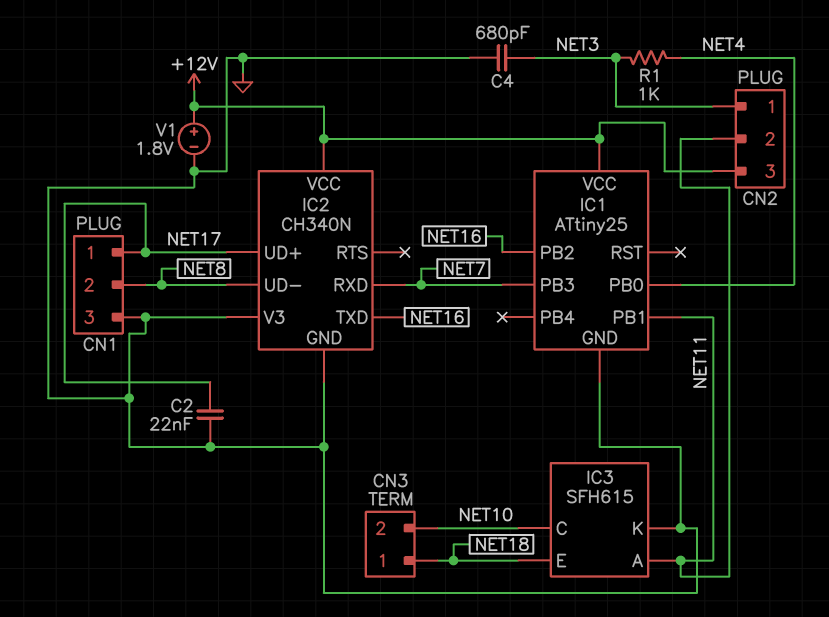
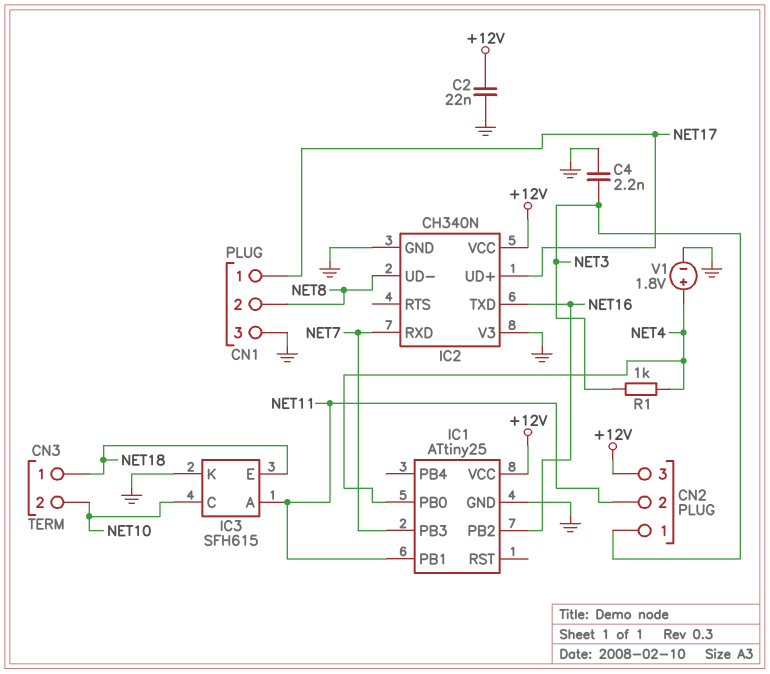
C2: 22nF (GND, NET17) -> 22nF (+12V, GND)
C4: 680pF (GND, NET3) -> 2.2nF (GND, NET3)
V1: 1.8V (plus +12V, minus GND) -> 1.8V (plus NET4, minus GND)

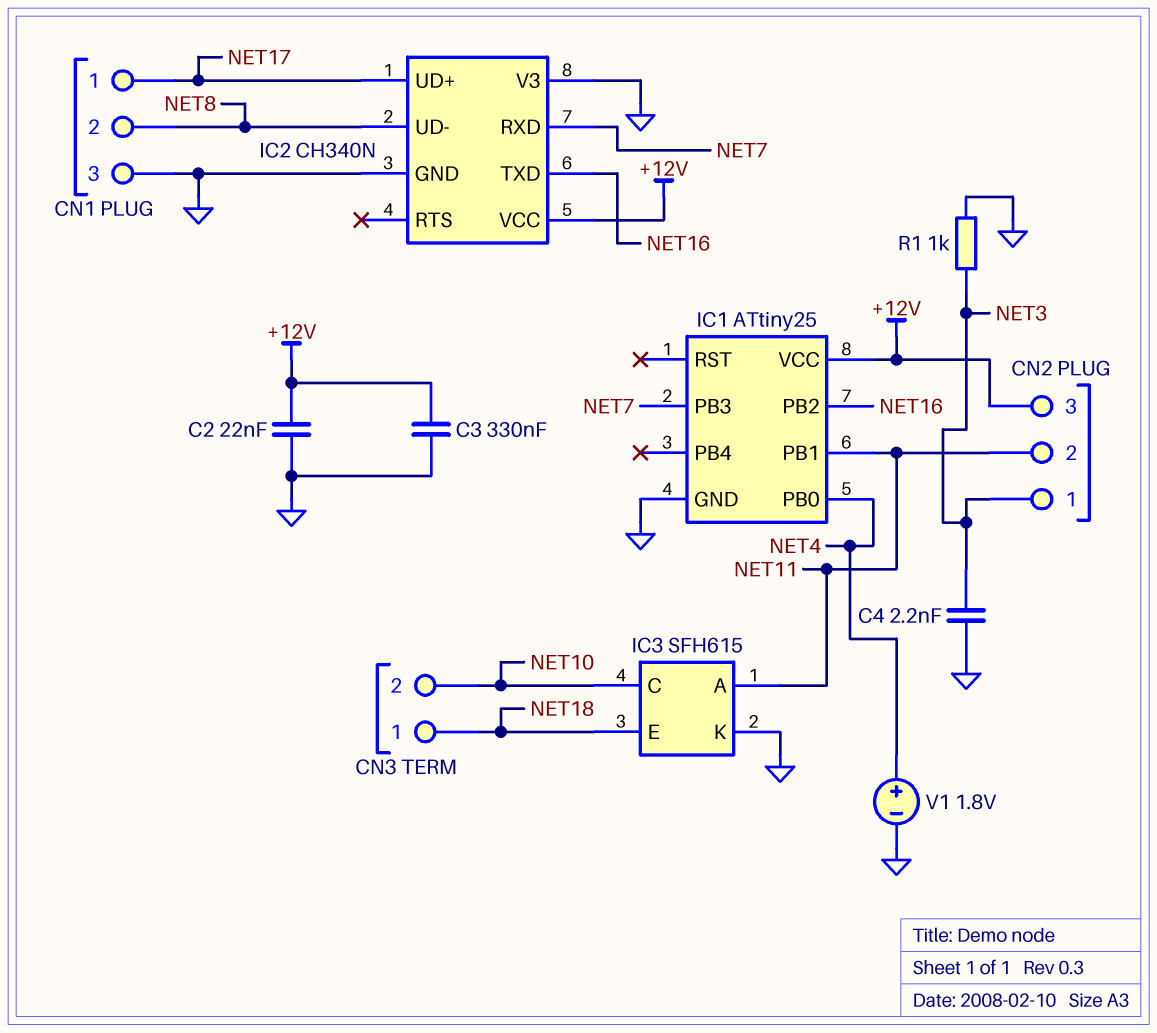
C3: none -> 330nF (+12V, GND)
R1: 1k (NET3, NET4) -> 1k (GND, NET3)

